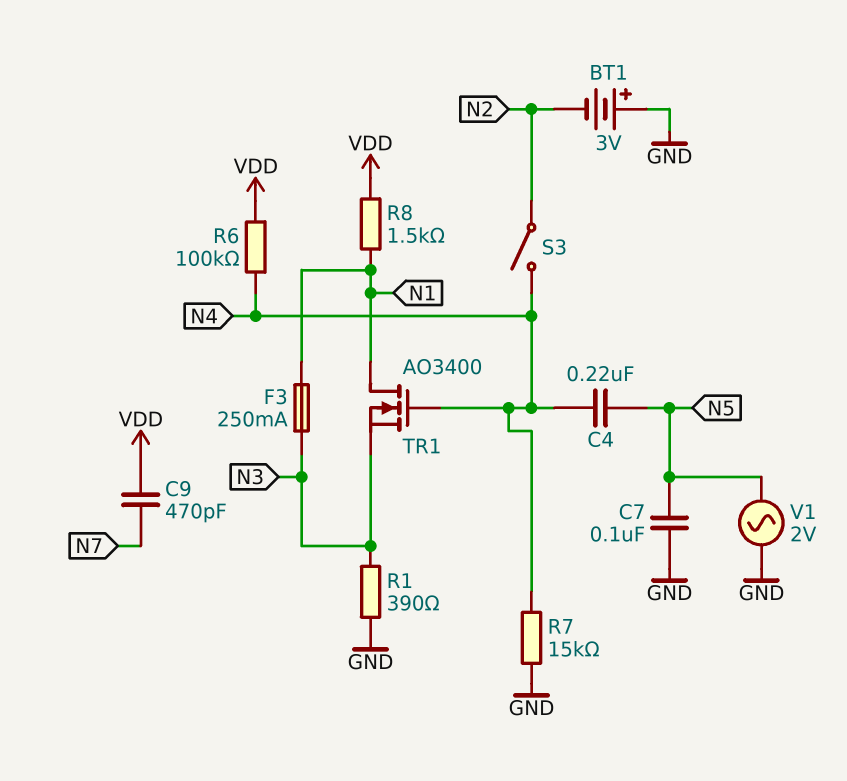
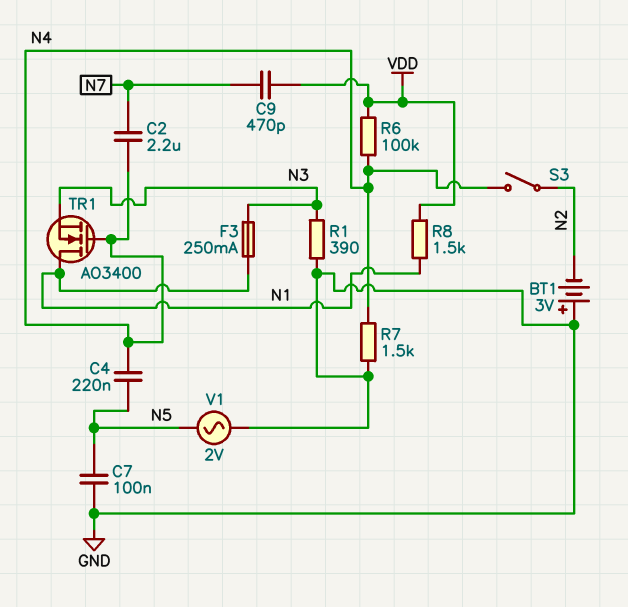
C2: none -> 2.2uF (N4, N7)
R7: 15k (GND, N4) -> 1.5k (GND, N4)

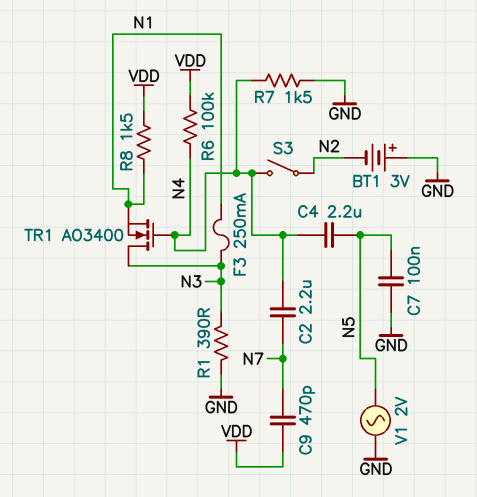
C4: 220nF (N4, N5) -> 2.2uF (N4, N5)
TR1: NMOS AO3400 (G N4, D N1, S N3) -> NMOS AO3400 (G N4, D N3, S N1)

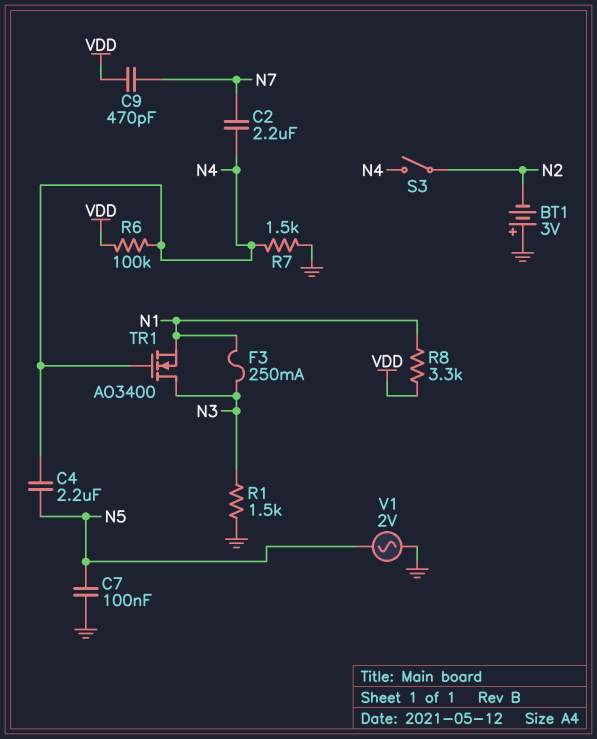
R1: 390 (GND, N3) -> 1.5k (GND, N3)
R8: 1.5k (N1, VDD) -> 3.3k (N1, VDD)

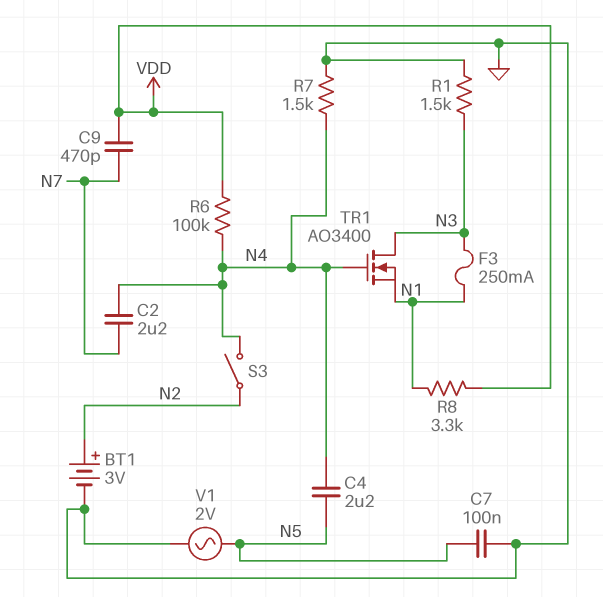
BT1: 3V (plus GND, minus N2) -> 3V (plus N2, minus GND)

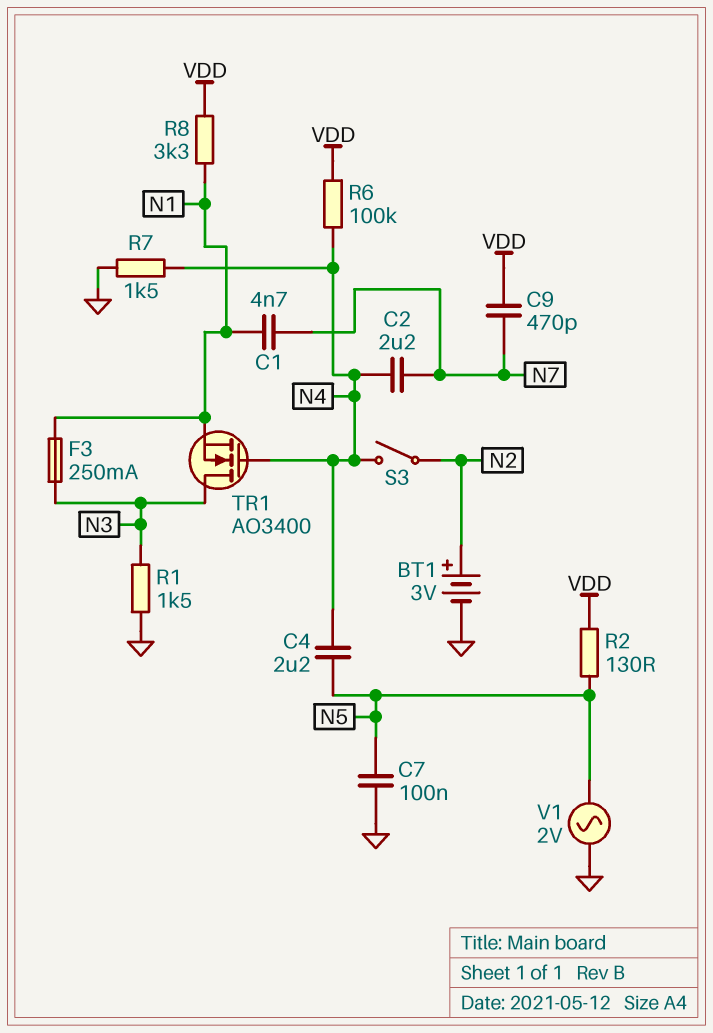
C1: none -> 4.7nF (N1, N7)
R2: none -> 130 (N5, VDD)

